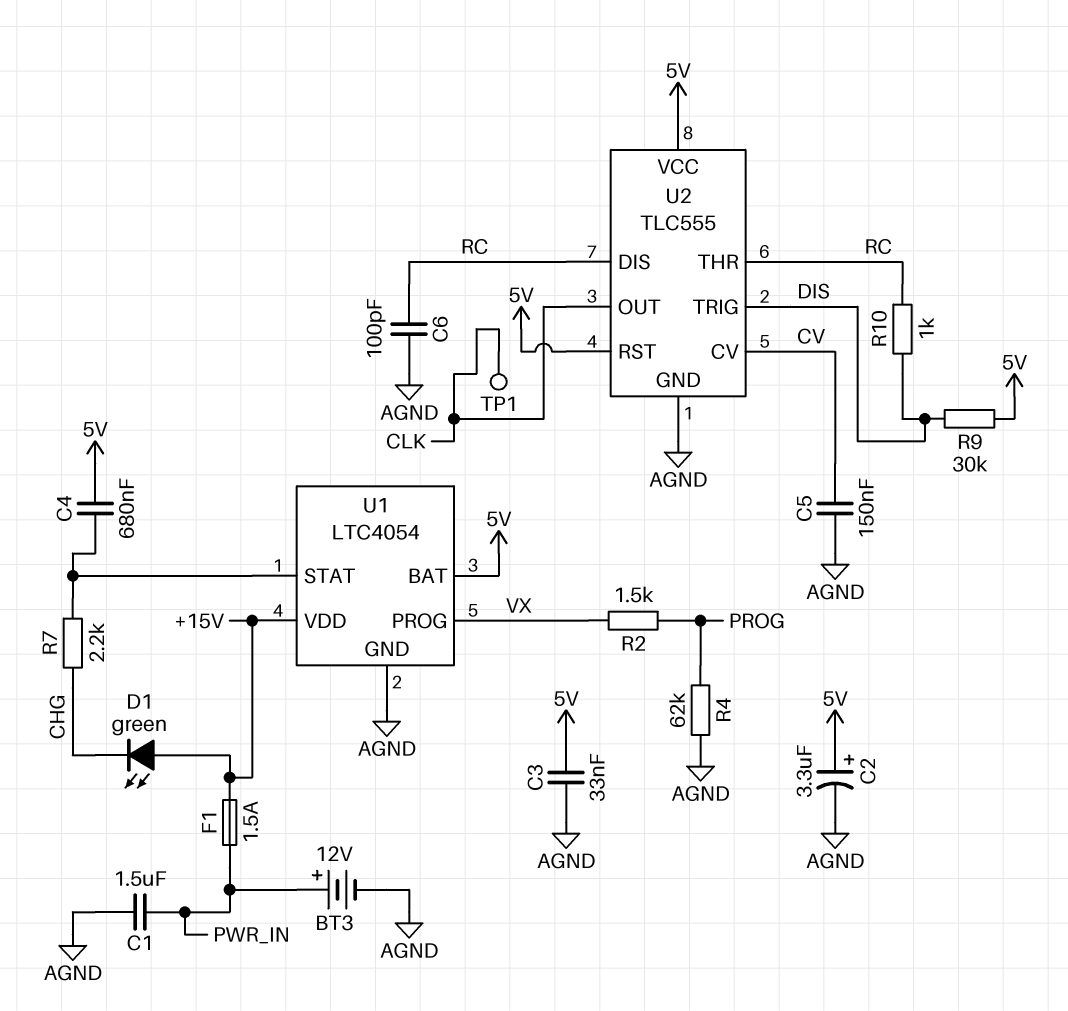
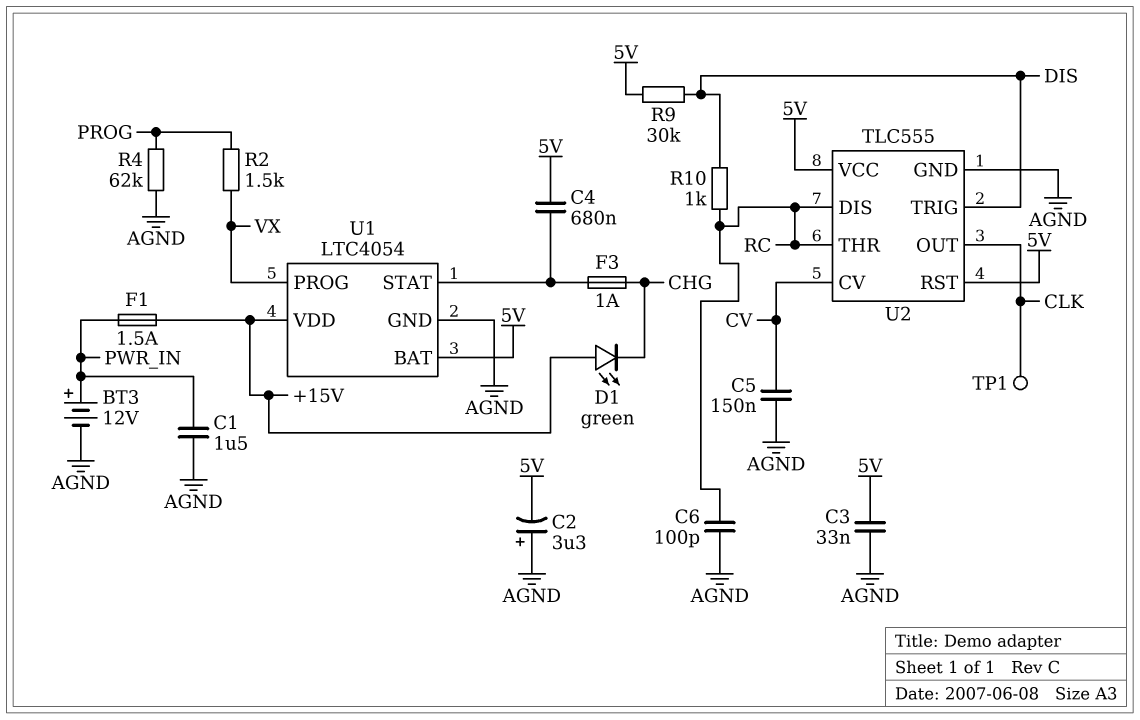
C2: 3.3uF (plus 5V, minus AGND) -> 3.3uF (plus AGND, minus 5V)
F3: none -> 1A (CHG, U1/STAT)
R7: 2.2k (CHG, U1/STAT) -> none

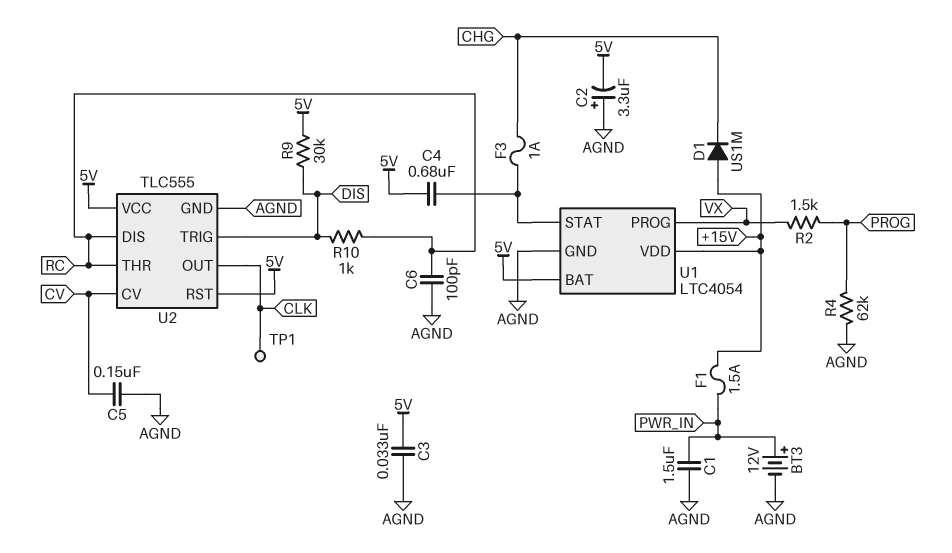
D1: LED green (A +15V, K CHG) -> diode US1M (A +15V, K CHG)

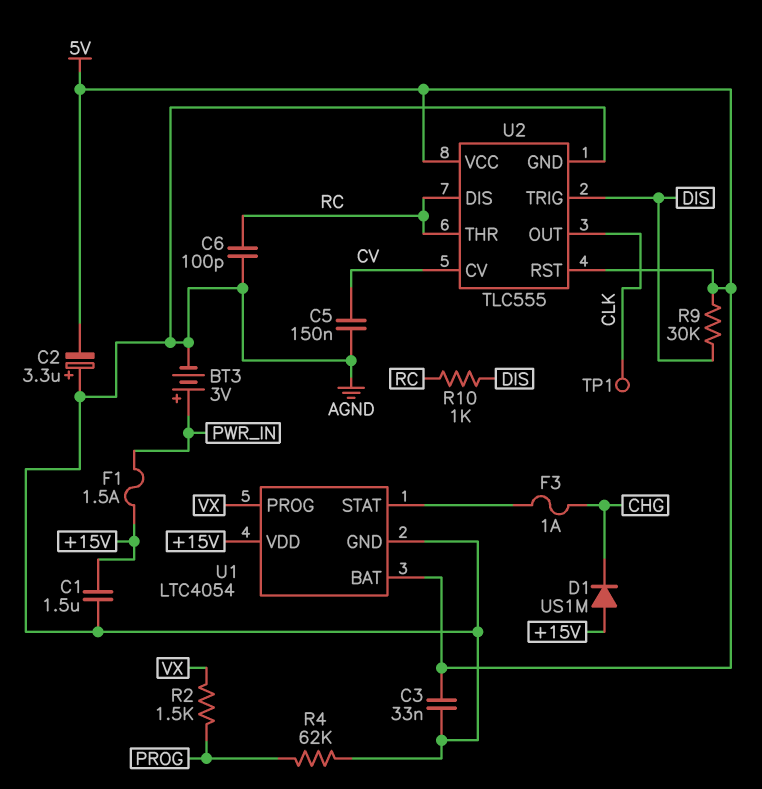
BT3: 12V (plus PWR_IN, minus AGND) -> 3V (plus PWR_IN, minus AGND)
C1: 1.5uF (AGND, PWR_IN) -> 1.5uF (+15V, AGND)
C4: 680nF (5V, U1/STAT) -> none

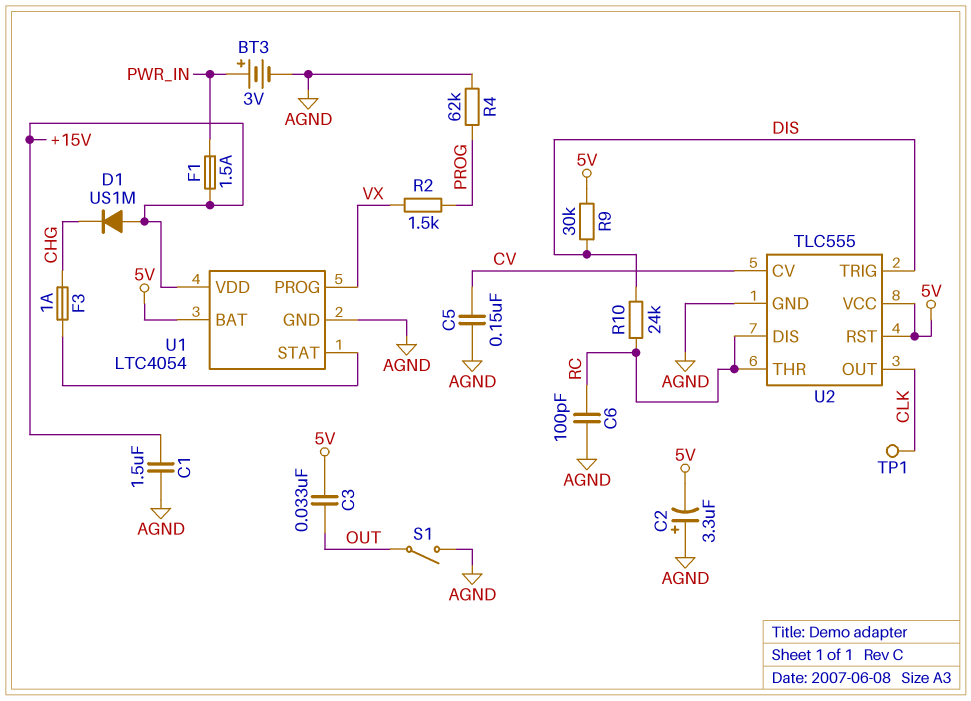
C3: 33nF (5V, AGND) -> 33nF (5V, OUT)
R10: 1k (DIS, RC) -> 24k (DIS, RC)
S1: none -> switch (AGND, OUT)

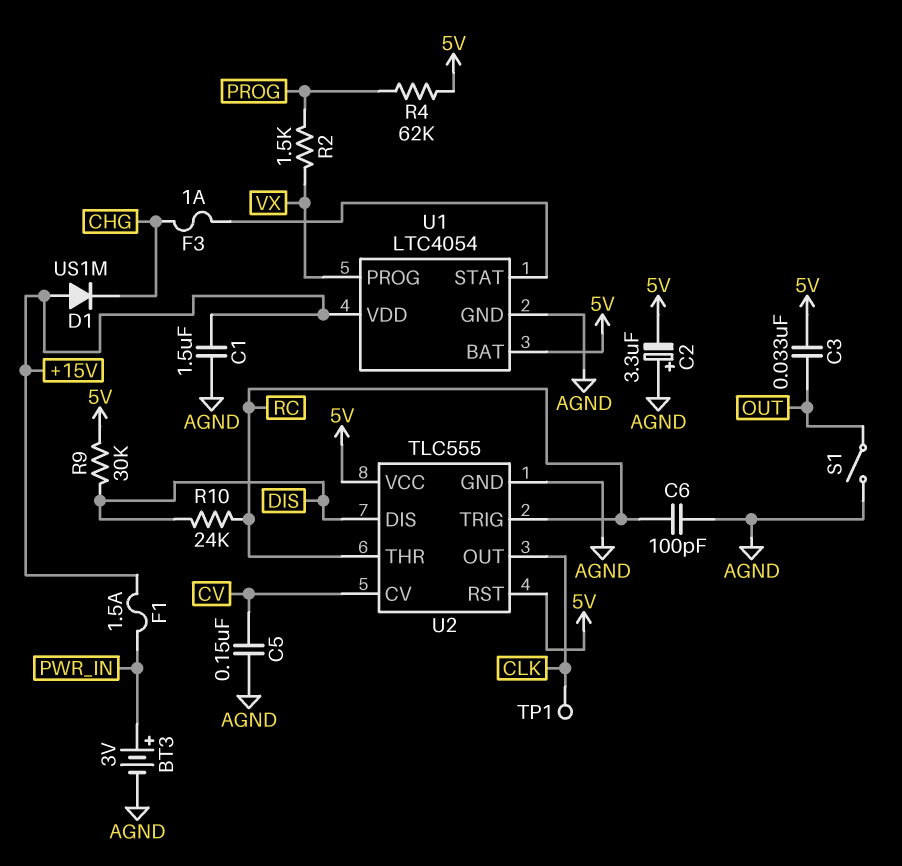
R4: 62k (AGND, PROG) -> 62k (5V, PROG)
U2 pin DIS: RC -> DIS
U2 pin TRIG: DIS -> RC

